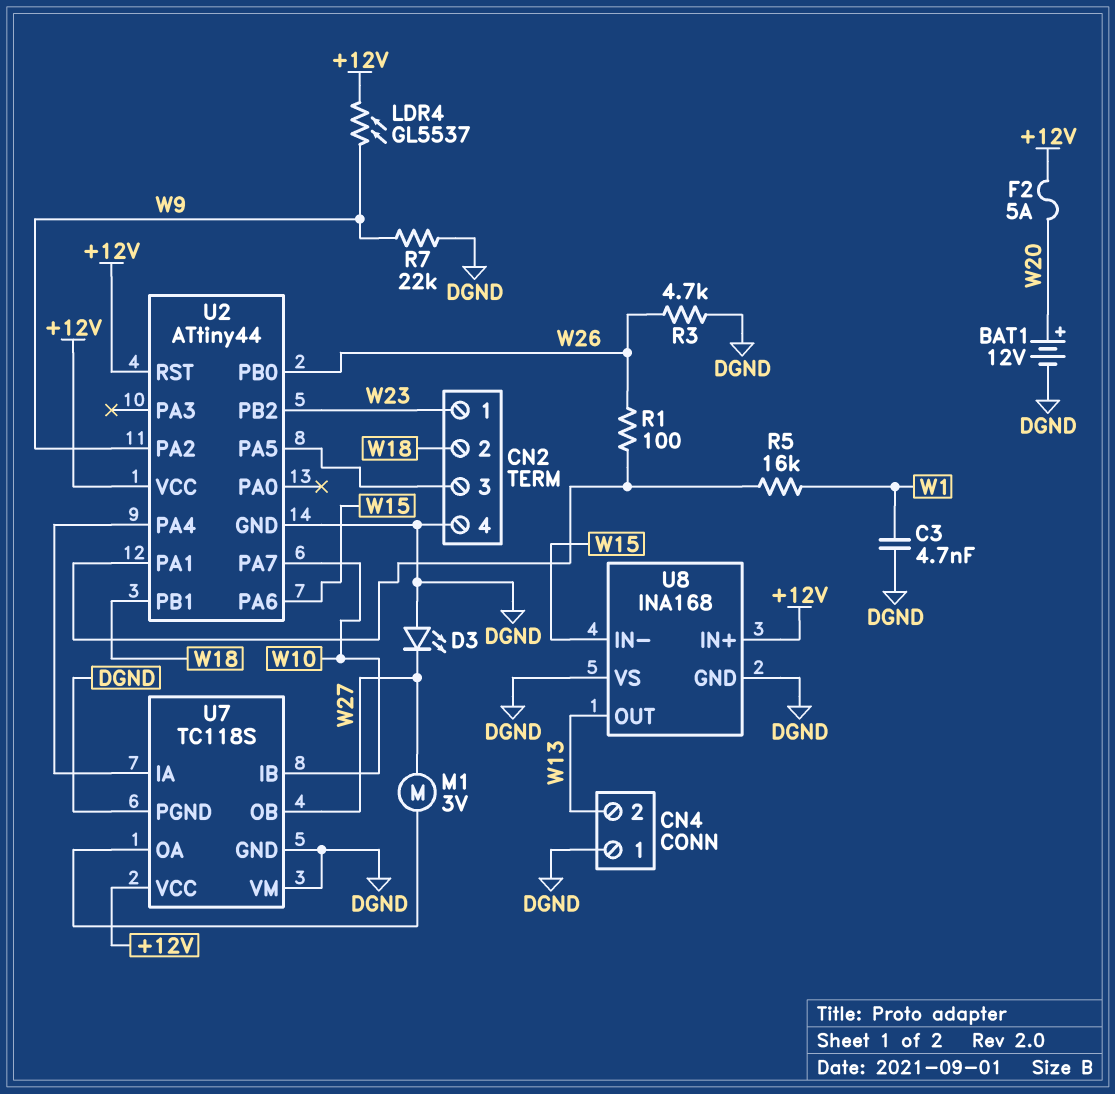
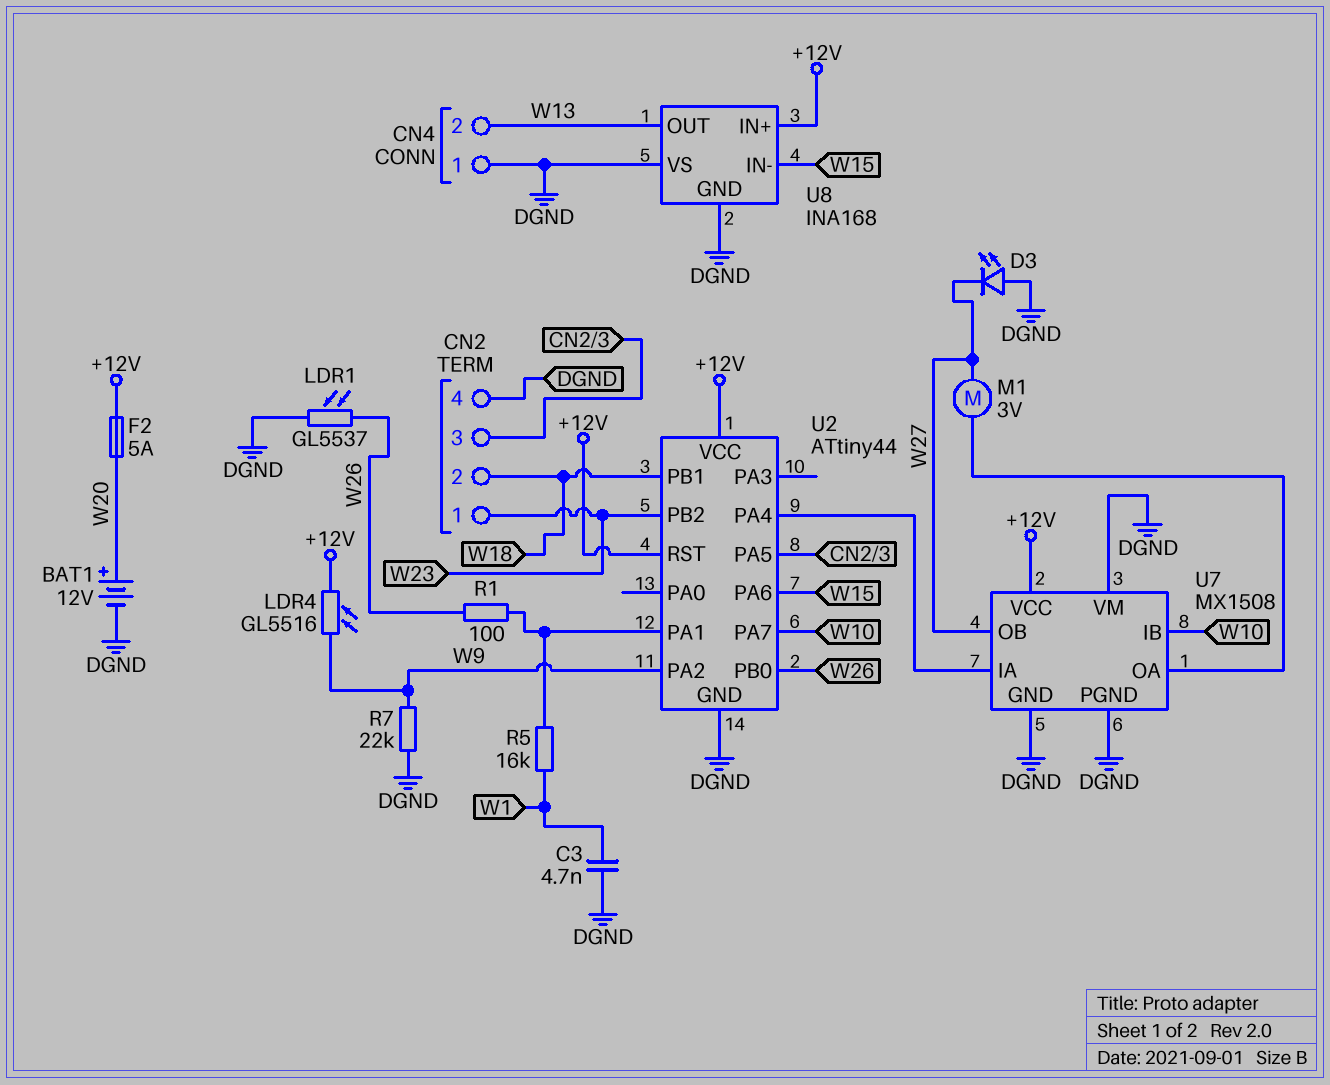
LDR1: none -> GL5537 (DGND, W26)
LDR4: GL5537 (+12V, W9) -> GL5516 (+12V, W9)
R3: 4.7k (DGND, W26) -> none
U7: TC118S -> MX1508

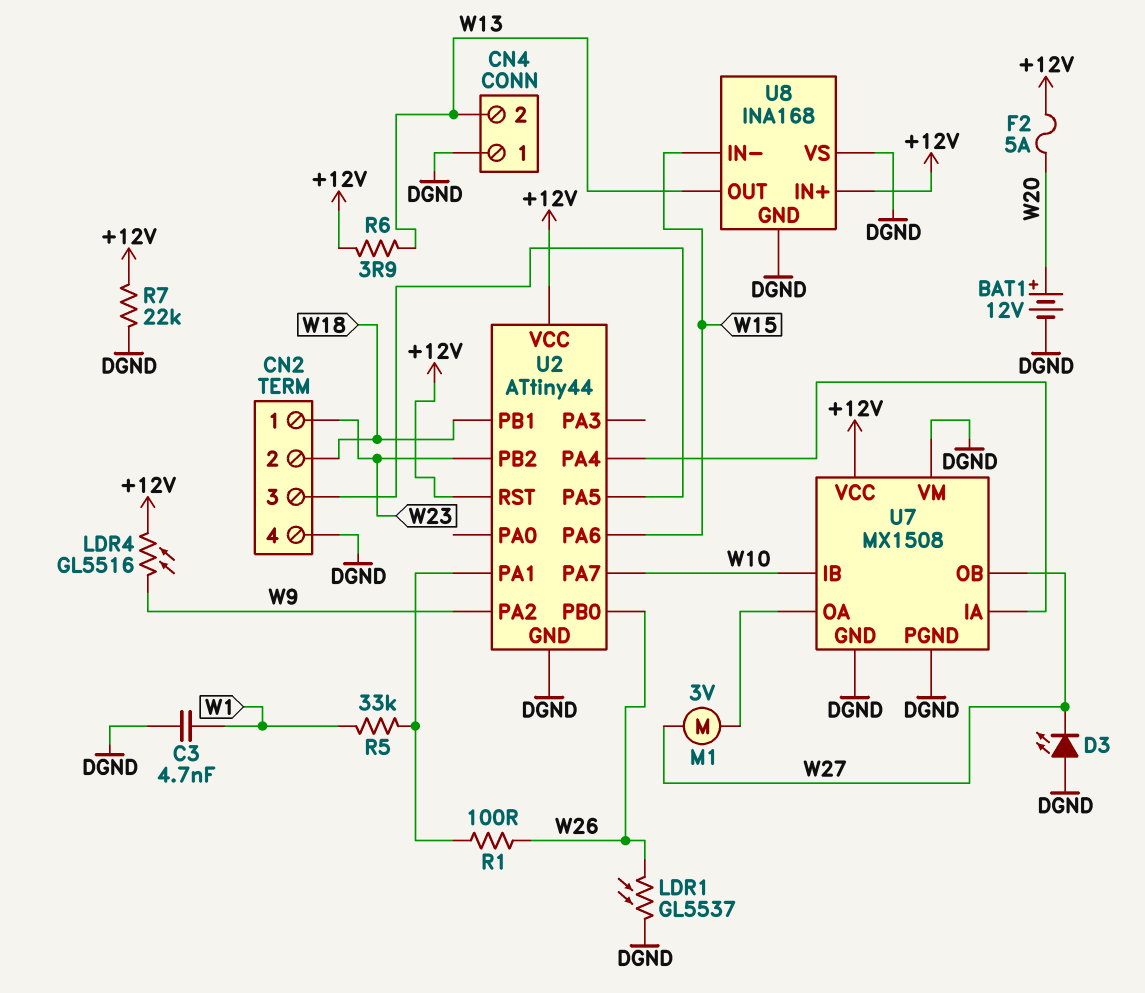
R5: 16k (U2/PA1, W1) -> 33k (U2/PA1, W1)
R6: none -> 3.9 (+12V, W13)
R7: 22k (DGND, W9) -> 22k (+12V, DGND)

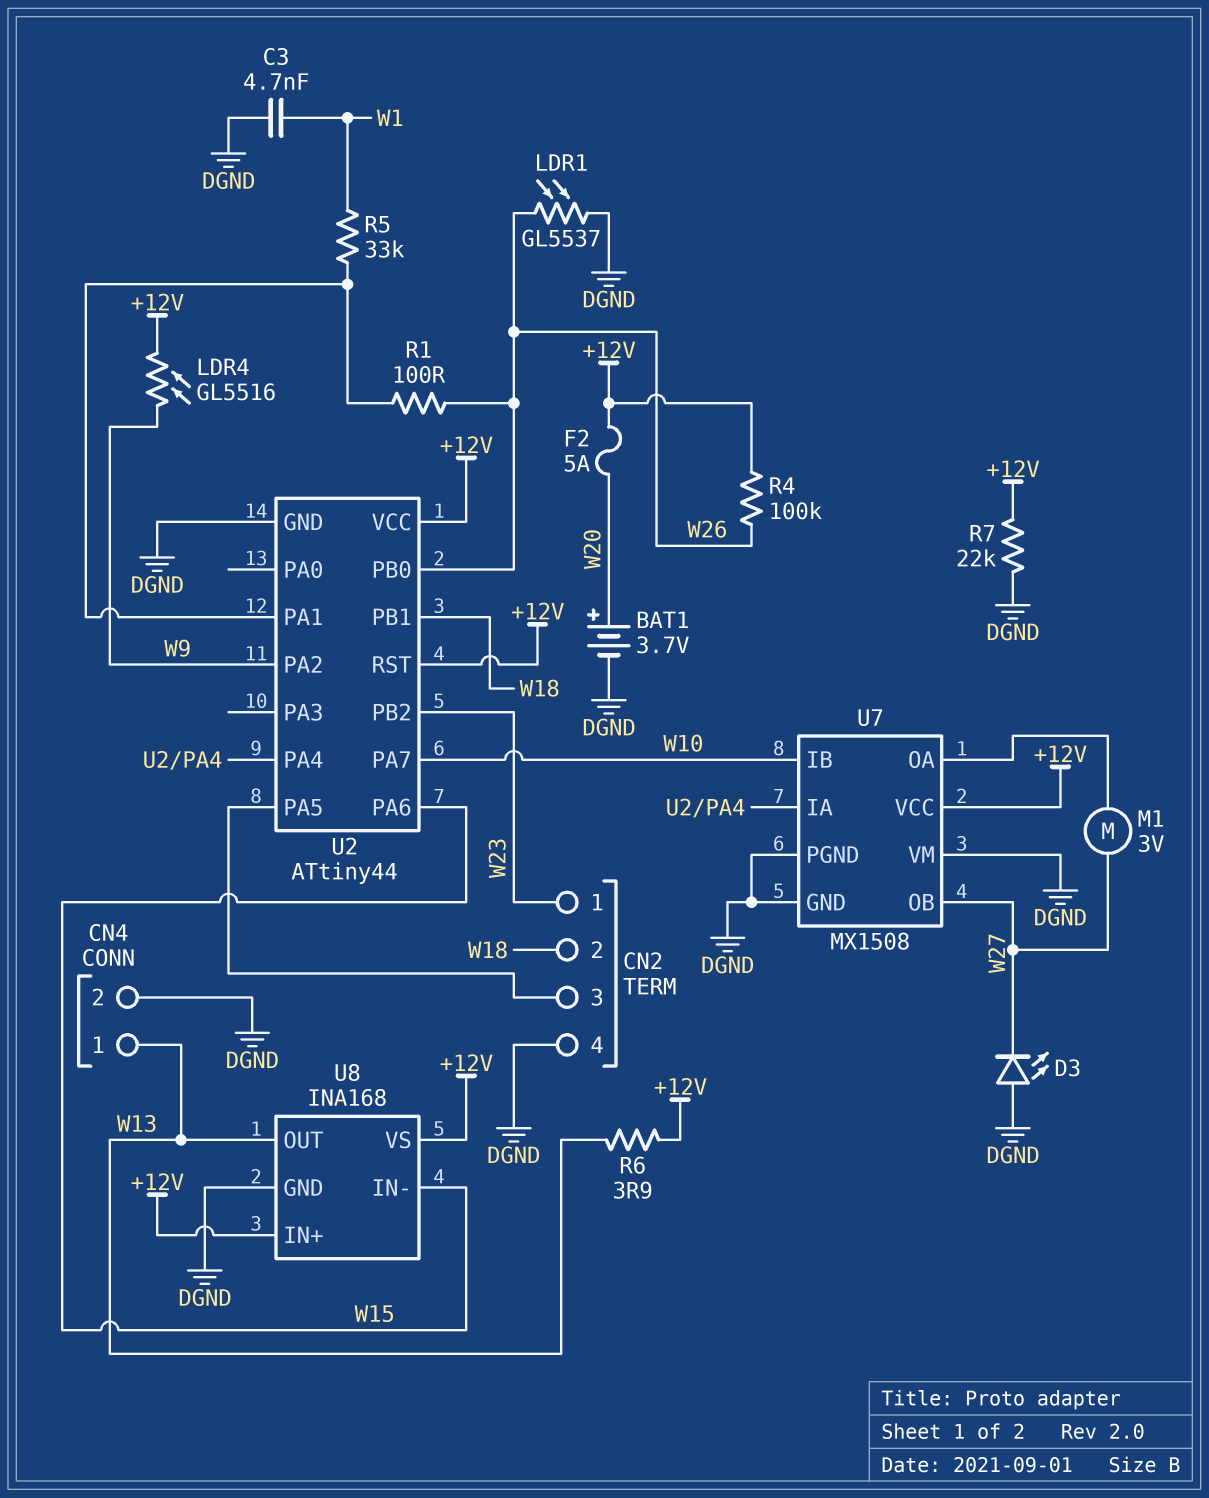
BAT1: 12V (plus W20, minus DGND) -> 3.7V (plus W20, minus DGND)
CN4 pin 1: DGND -> W13
CN4 pin 2: W13 -> DGND
R4: none -> 100k (+12V, W26)
U8 pin VS: DGND -> +12V

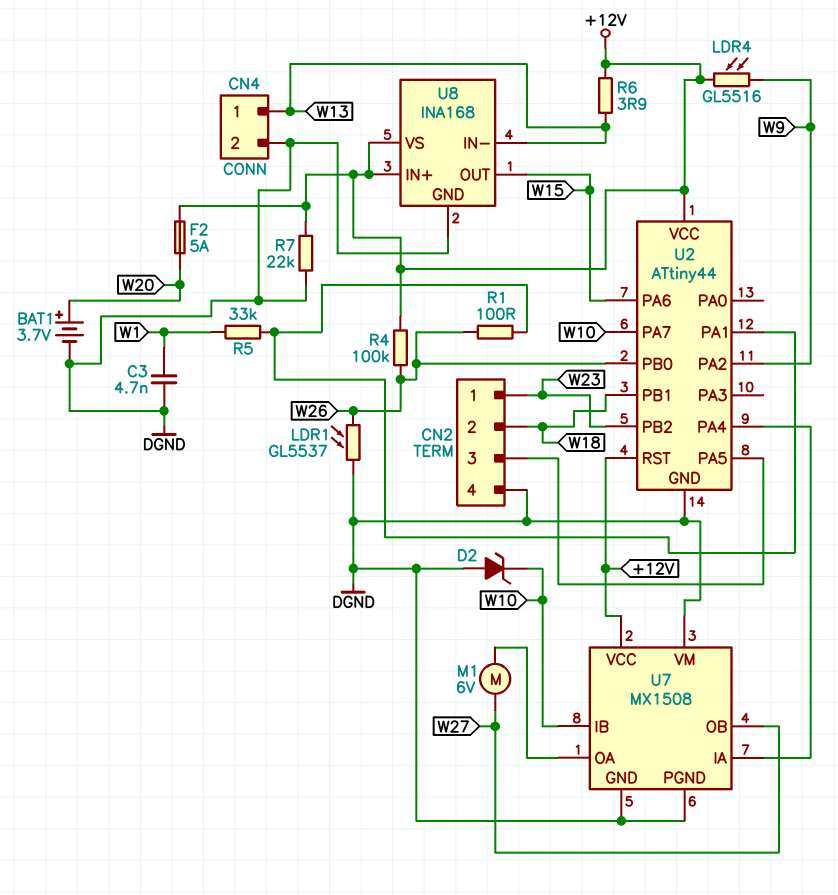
D2: none -> zener (A DGND, K W10)
D3: LED (A DGND, K W27) -> none
M1: motor 3V (U7/OA, W27) -> motor 6V (U7/OA, W27)
U8 pin IN-: W15 -> W13
U8 pin OUT: W13 -> W15

